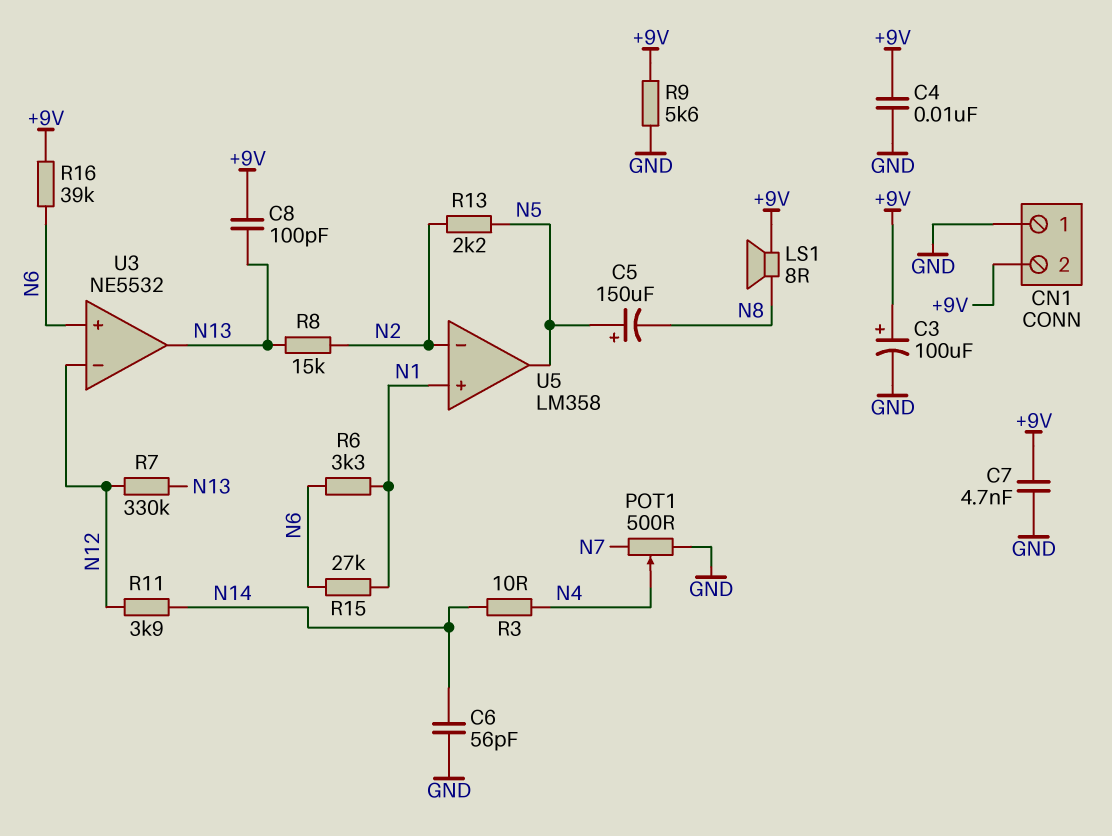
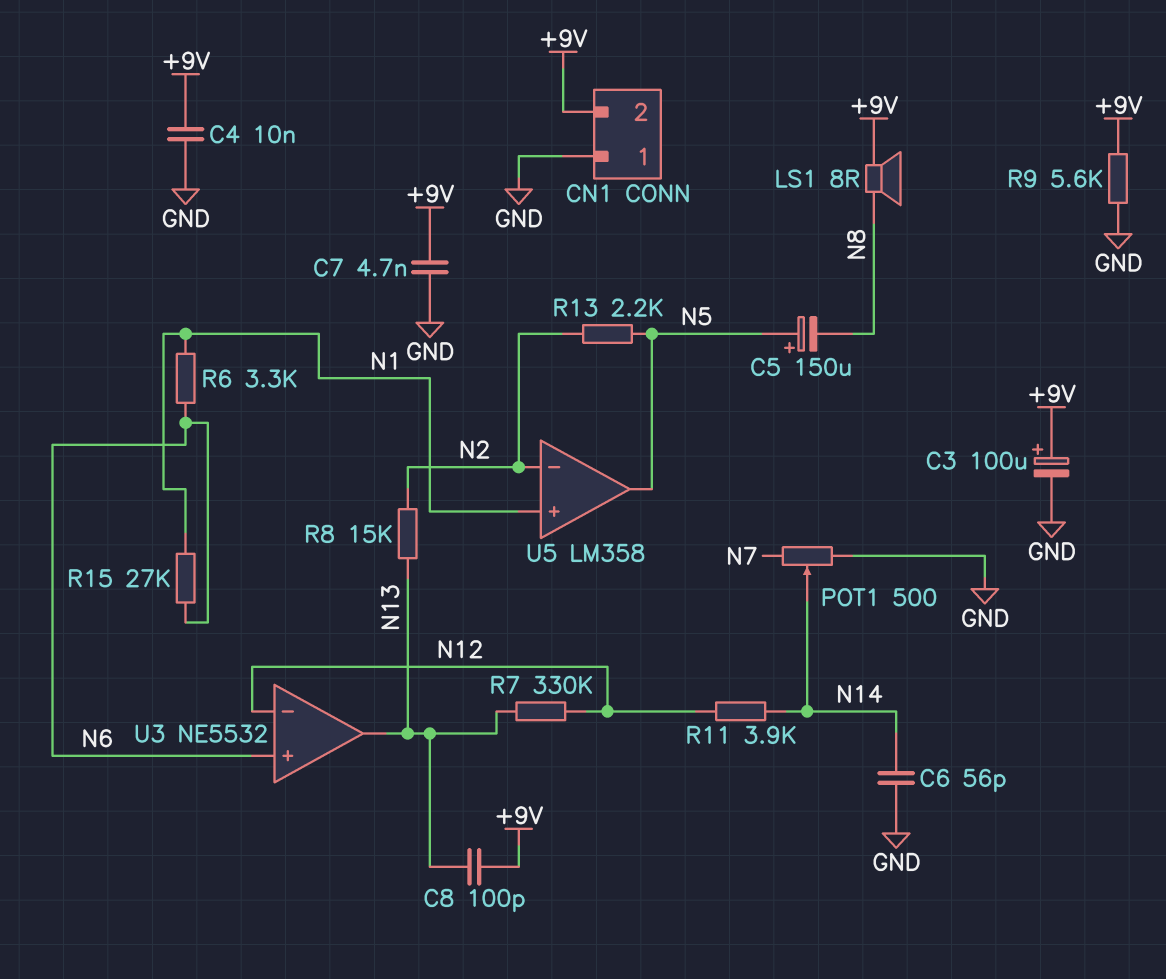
POT1: 500 (GND, N7, wiper N4) -> 500 (GND, N7, wiper N14)
R3: 10 (N4, N14) -> none
R16: 39k (+9V, N6) -> none

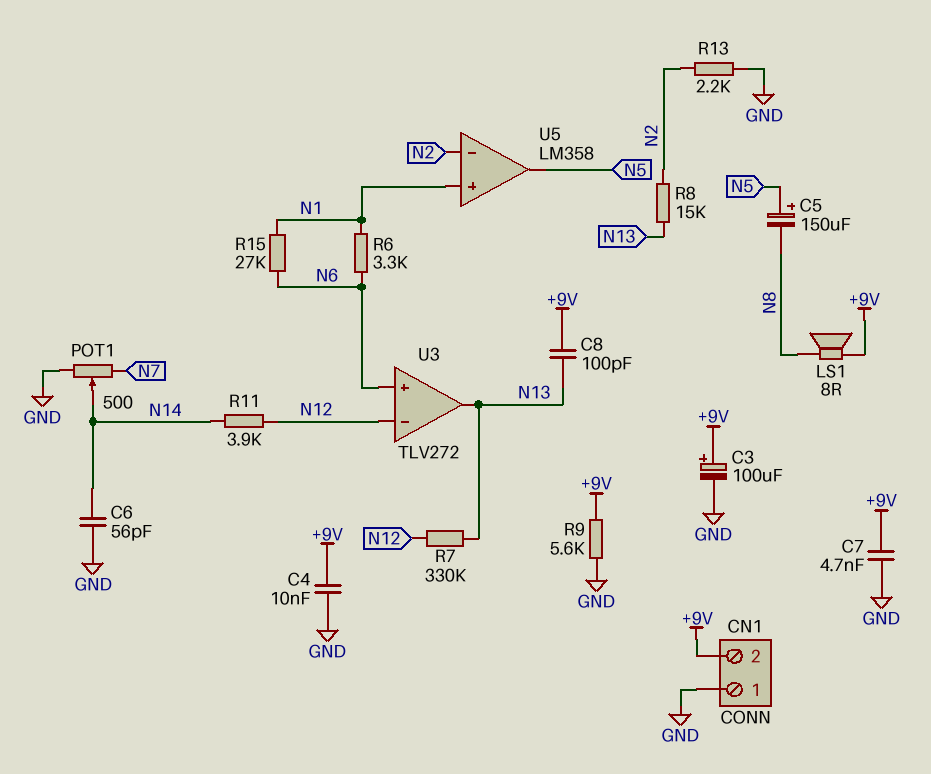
R13: 2.2k (N2, N5) -> 2.2k (GND, N2)
U3: NE5532 -> TLV272

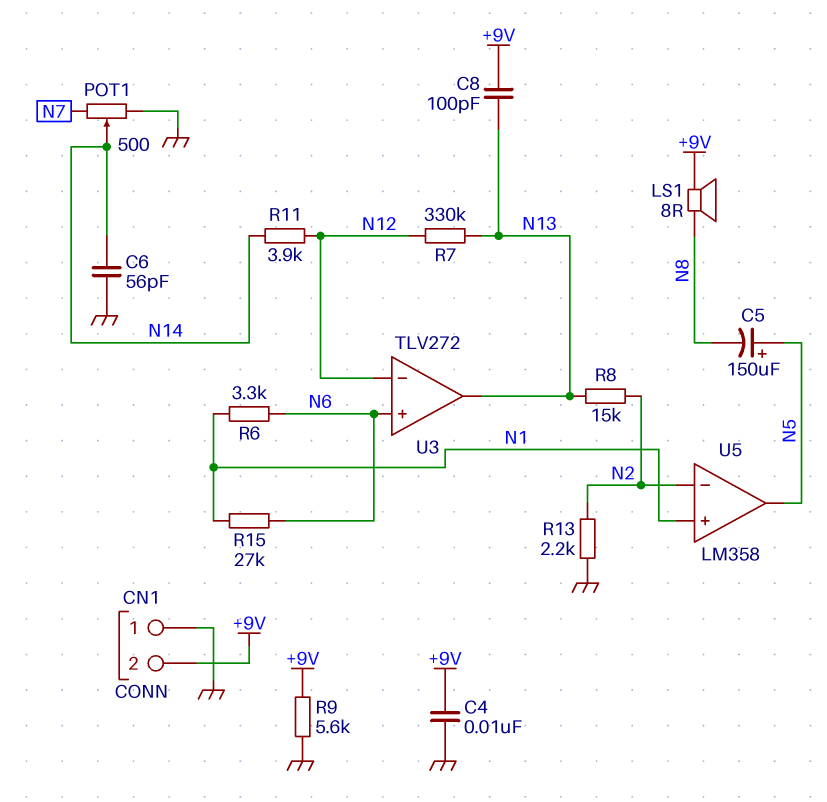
C3: 100uF (plus +9V, minus GND) -> none
C7: 4.7nF (+9V, GND) -> none

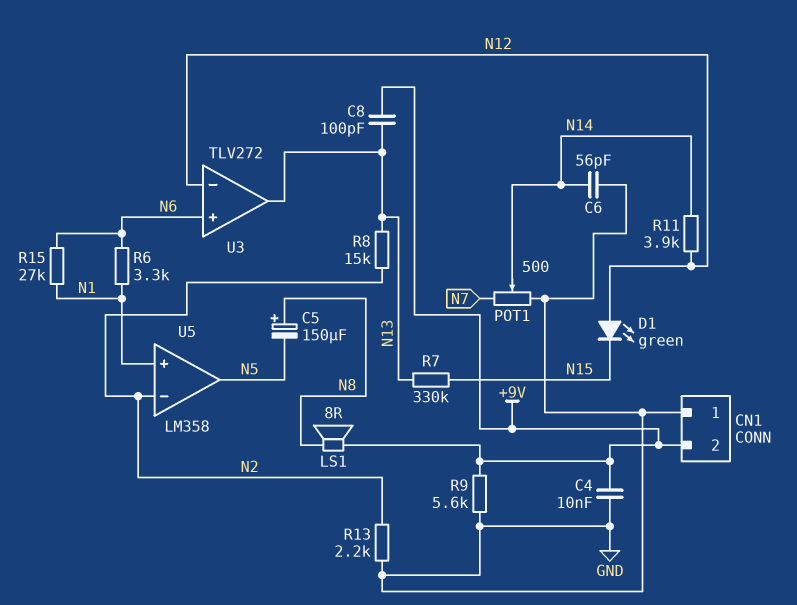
C5: 150uF (plus N5, minus N8) -> 150uF (plus N8, minus N5)
D1: none -> LED green (A N12, K N15)
R7: 330k (N12, N13) -> 330k (N13, N15)

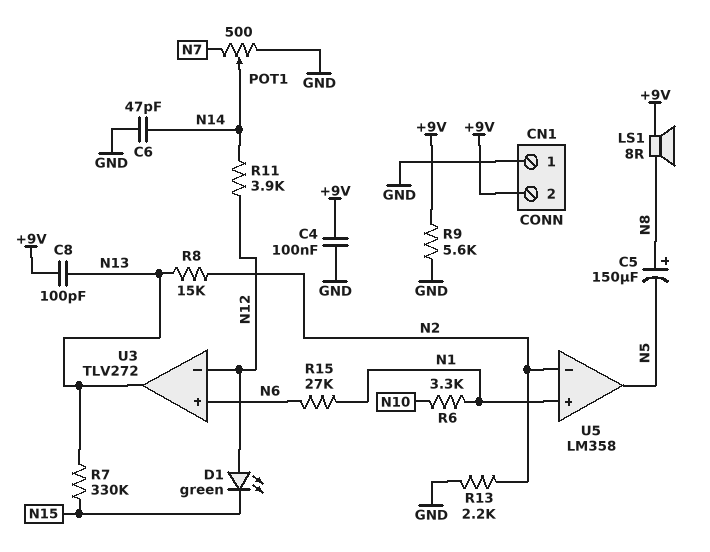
C4: 10nF (+9V, GND) -> 100nF (+9V, GND)
C6: 56pF (GND, N14) -> 47pF (GND, N14)
R6: 3.3k (N1, N6) -> 3.3k (N1, N10)

